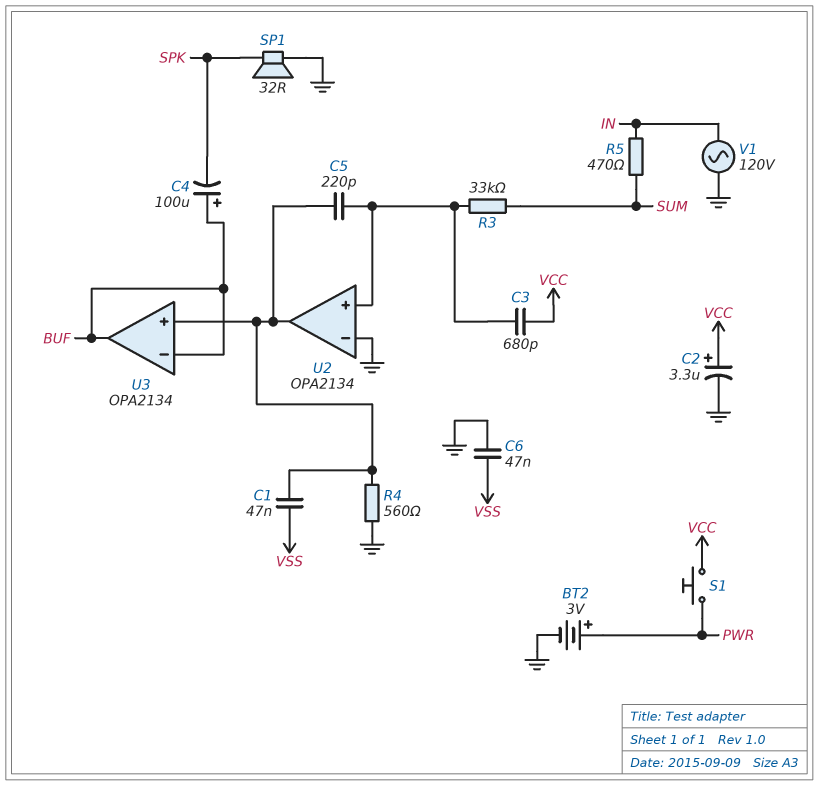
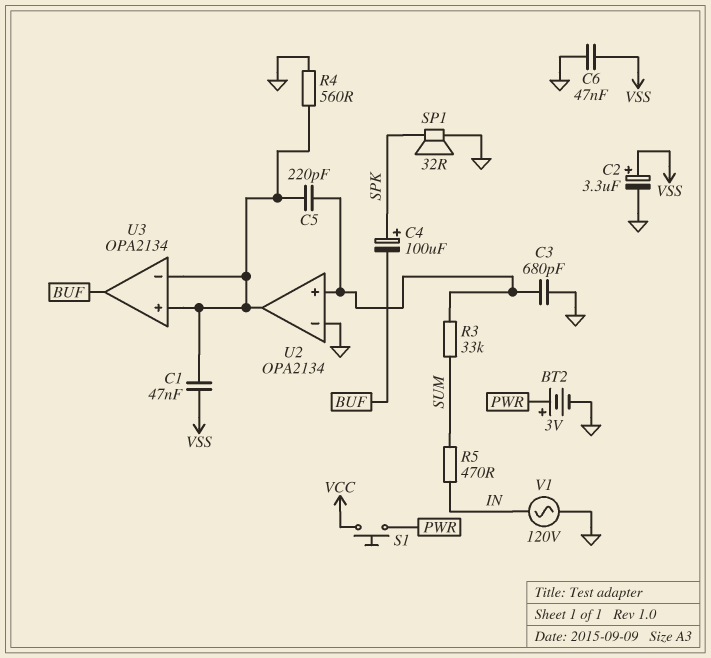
C2: 3.3uF (plus VCC, minus GND) -> 3.3uF (plus VSS, minus GND)
C3: 680pF (U2/in+, VCC) -> 680pF (GND, U2/in+)
C4: 100uF (plus BUF, minus SPK) -> 100uF (plus SPK, minus BUF)
U3 pin in-: BUF -> U2/out

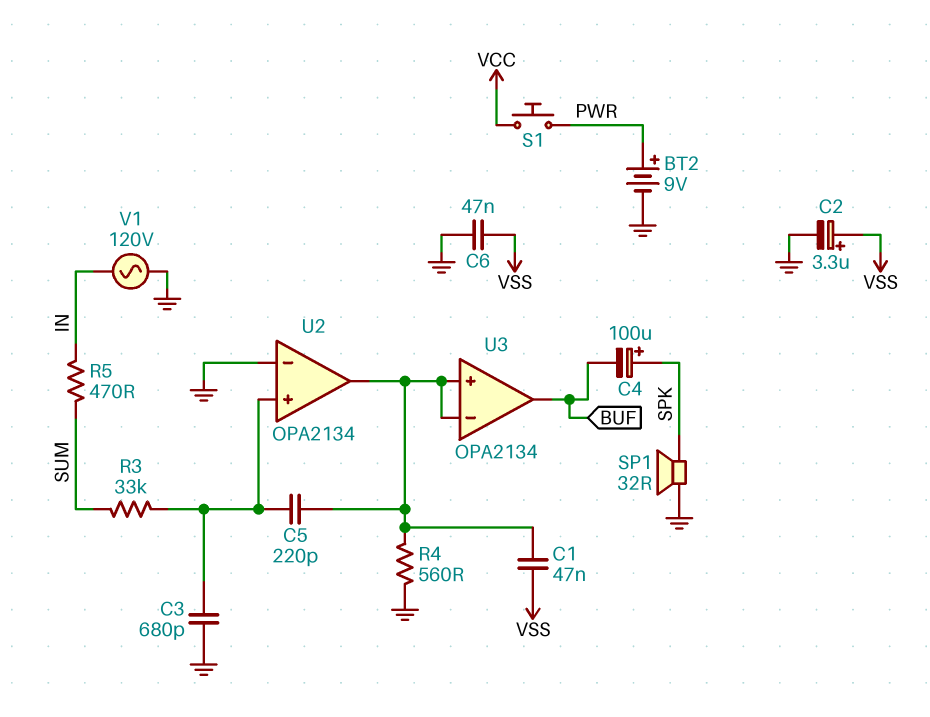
BT2: 3V (plus PWR, minus GND) -> 9V (plus PWR, minus GND)

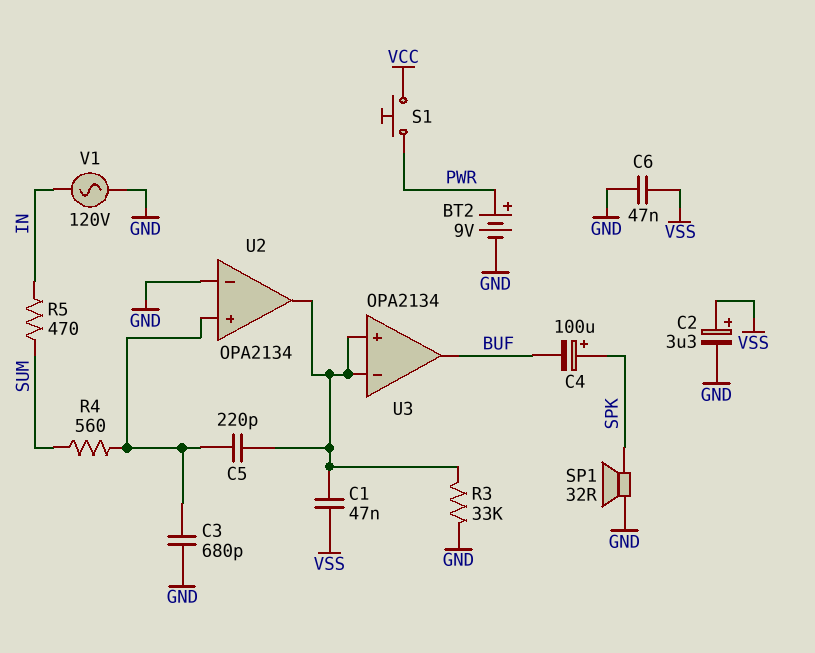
R3: 33k (SUM, U2/in+) -> 33k (GND, U2/out)
R4: 560 (GND, U2/out) -> 560 (SUM, U2/in+)

